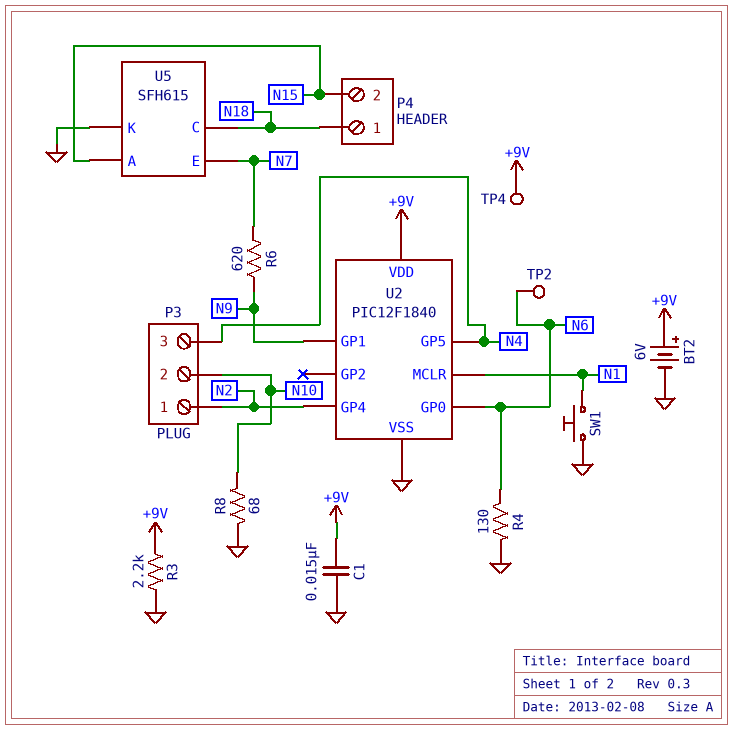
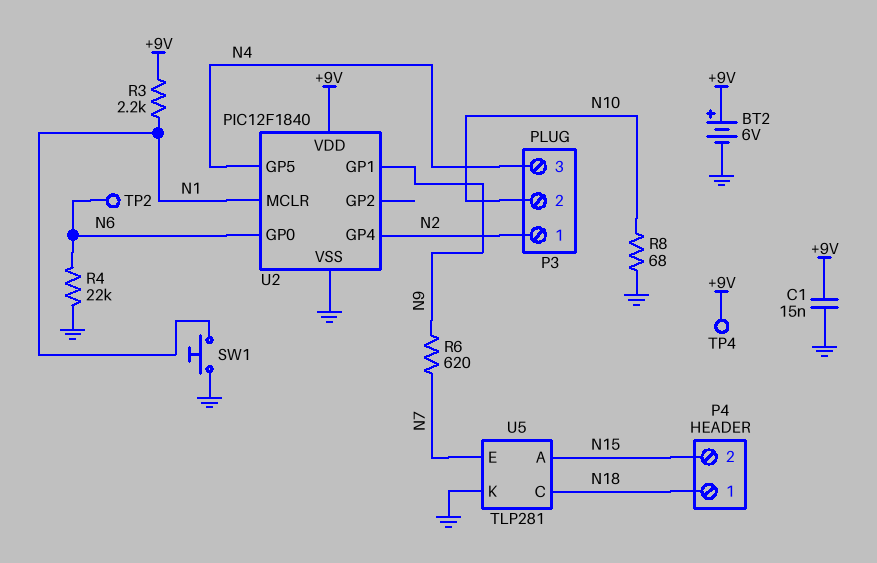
R3: 2.2k (+9V, GND) -> 2.2k (+9V, N1)
R4: 130 (GND, N6) -> 22k (GND, N6)
U5: SFH615 -> TLP281

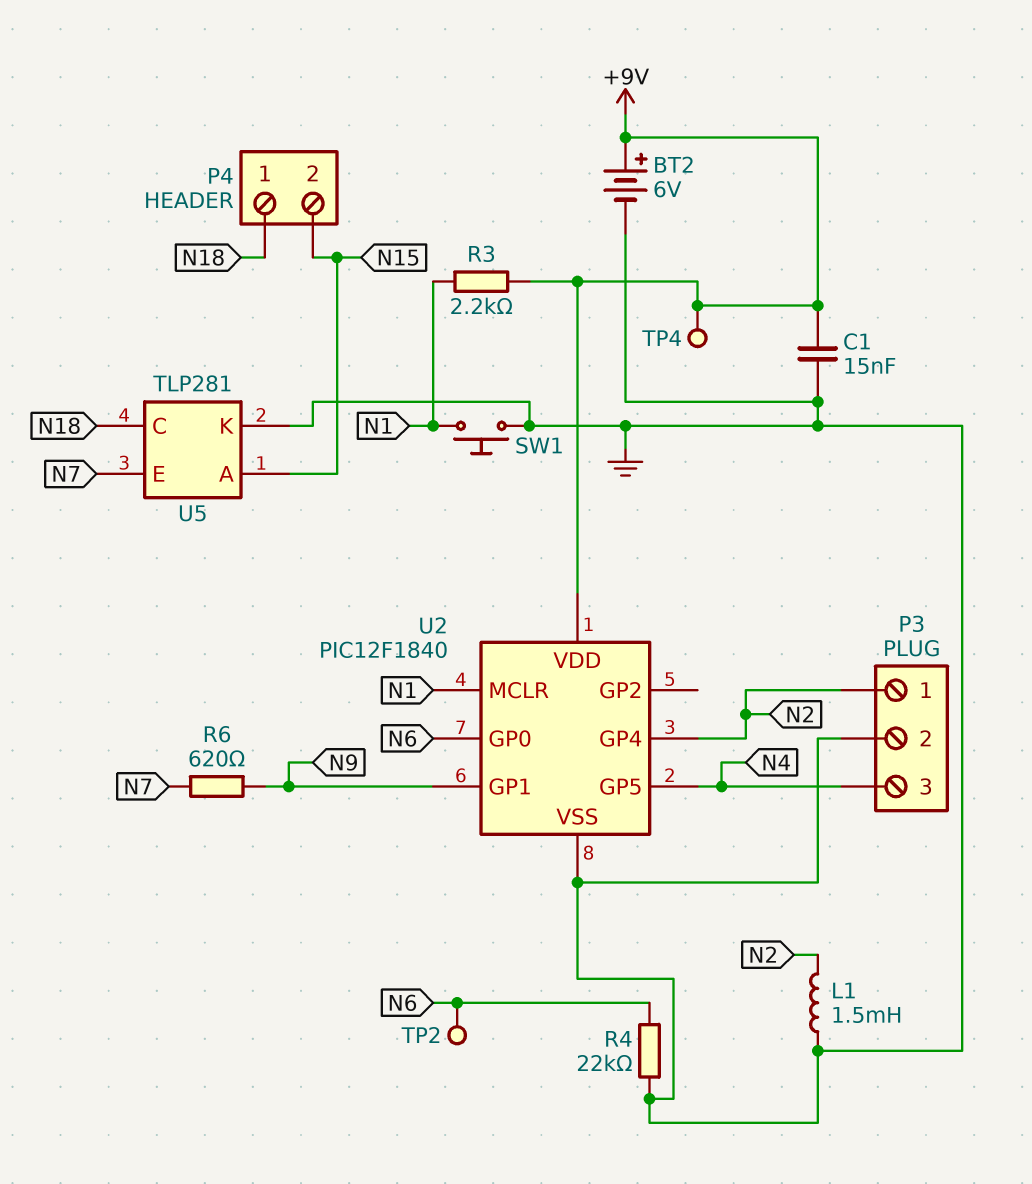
L1: none -> 1.5mH (GND, N2)
P3 pin 2: N10 -> GND
R8: 68 (GND, N10) -> none

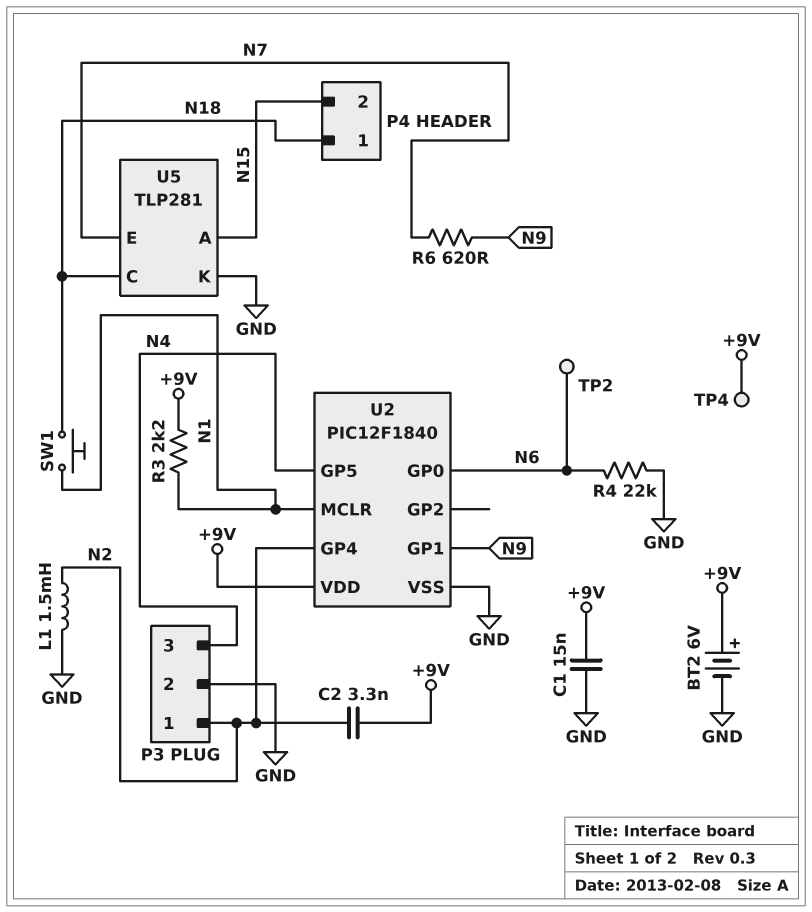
C2: none -> 3.3nF (+9V, N2)
SW1: button (GND, N1) -> button (N1, N18)

